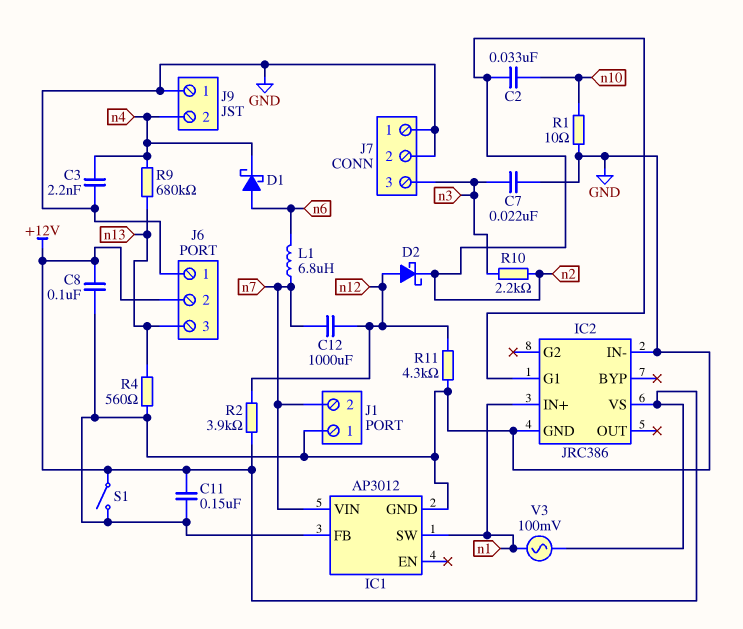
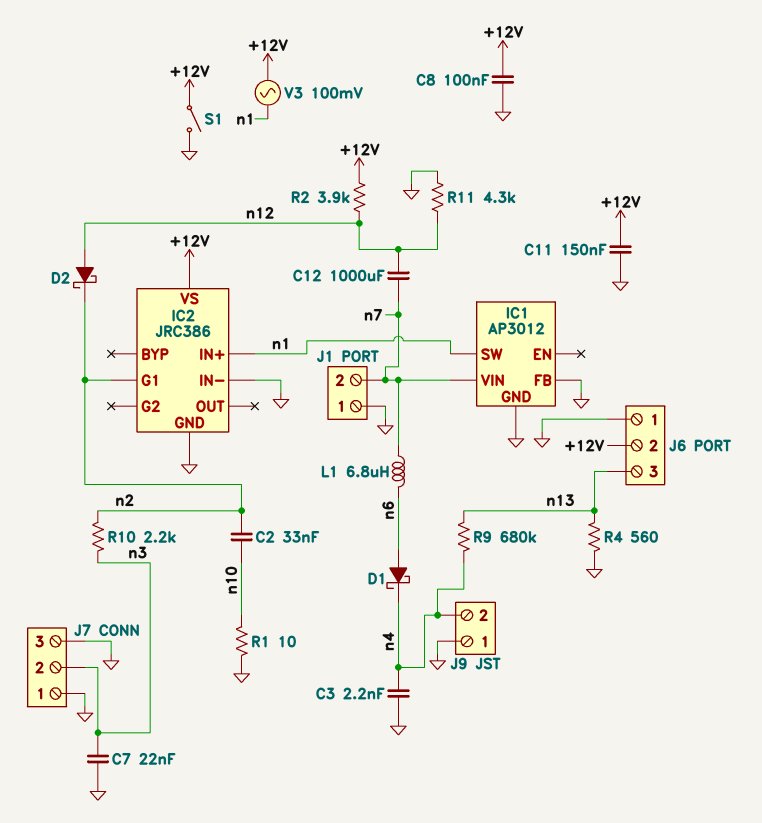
J7 pin 2: GND -> n3
J7 pin 3: n3 -> GND

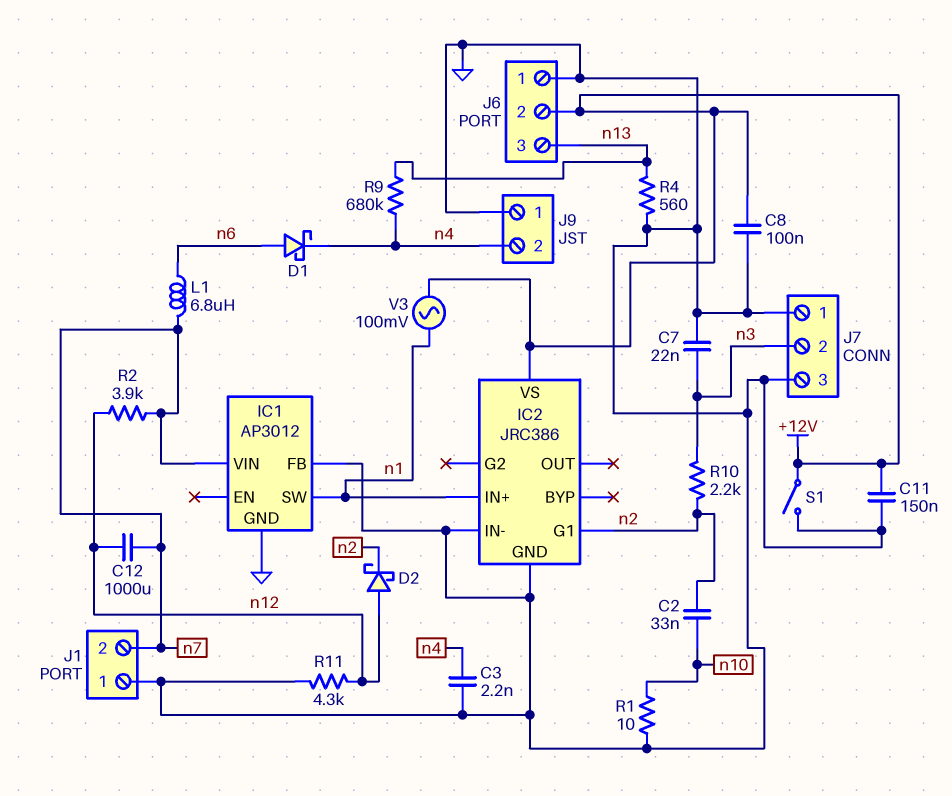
R2: 3.9k (+12V, n12) -> 3.9k (n7, n12)

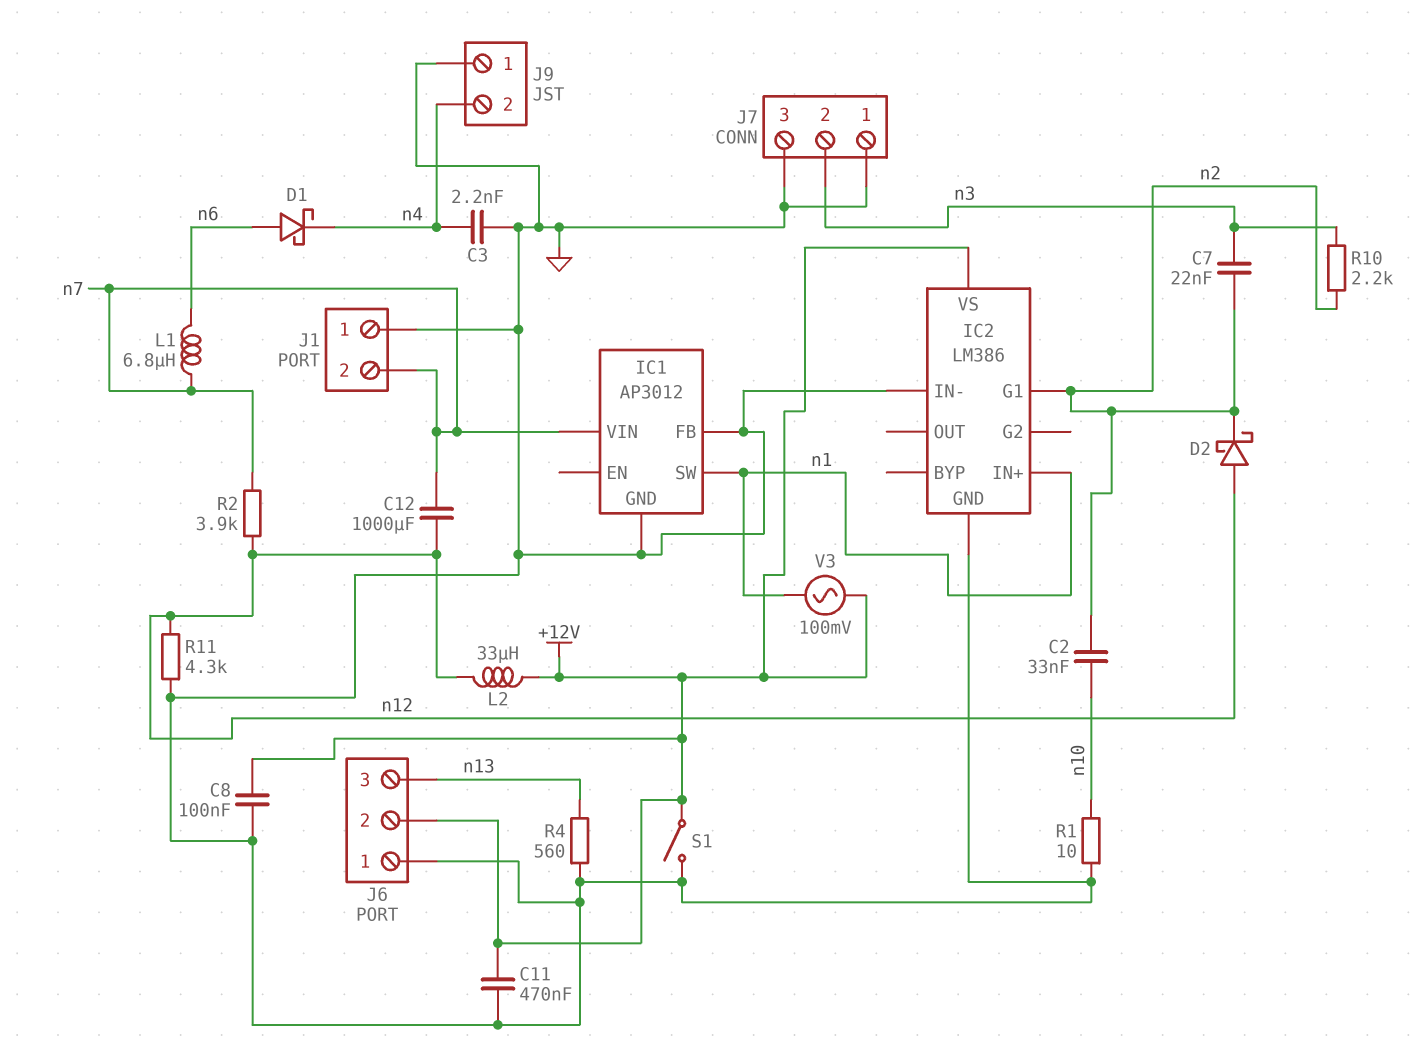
C7: 22nF (GND, n3) -> 22nF (n2, n3)
C11: 150nF (+12V, GND) -> 470nF (+12V, GND)
IC2: JRC386 -> LM386
L2: none -> 33uH (+12V, n12)
R9: 680k (n4, n13) -> none

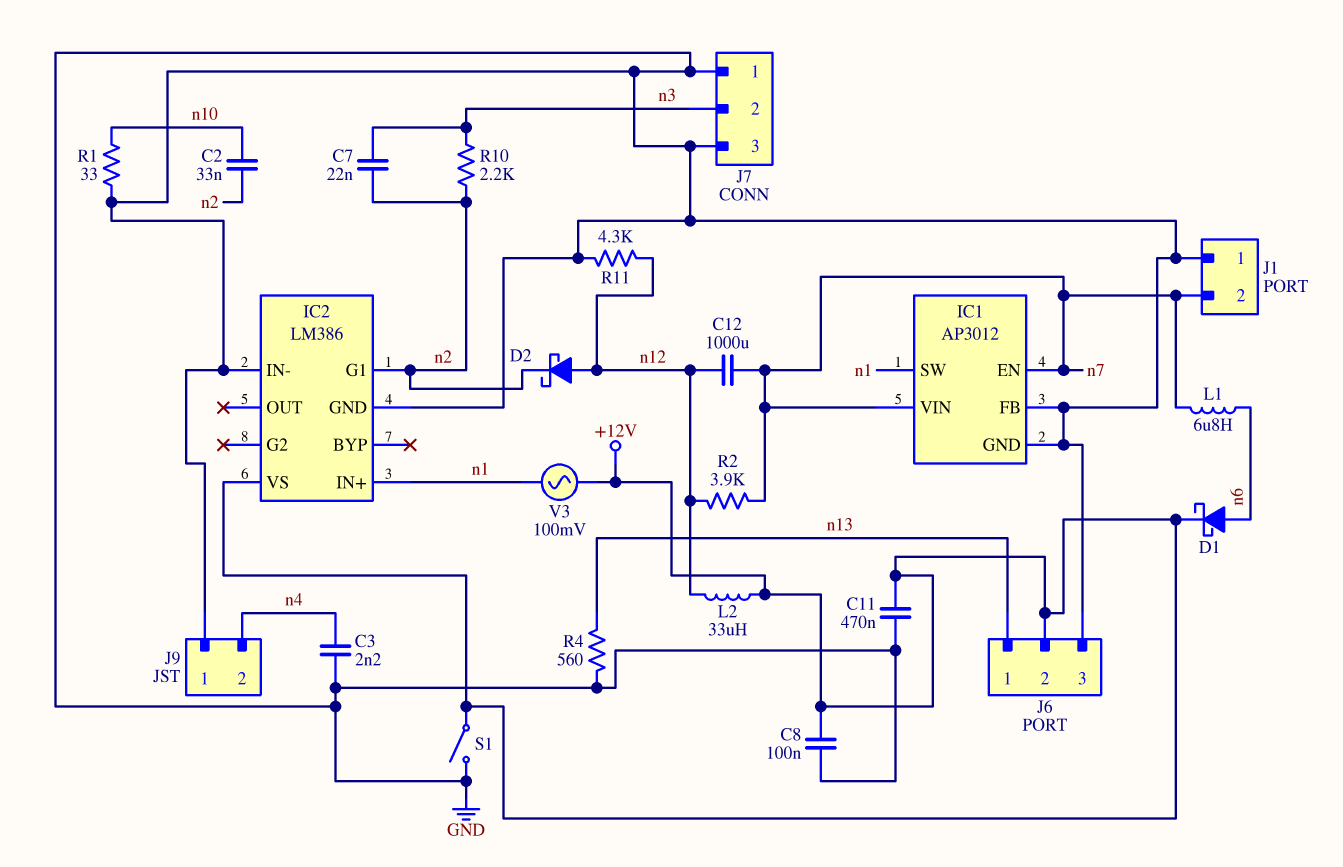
D1: schottky (A n6, K n4) -> schottky (A n6, K +12V)
IC1 pin EN: none -> n7
J6 pin 1: GND -> n13
J6 pin 3: n13 -> GND
R1: 10 (GND, n10) -> 33 (GND, n10)

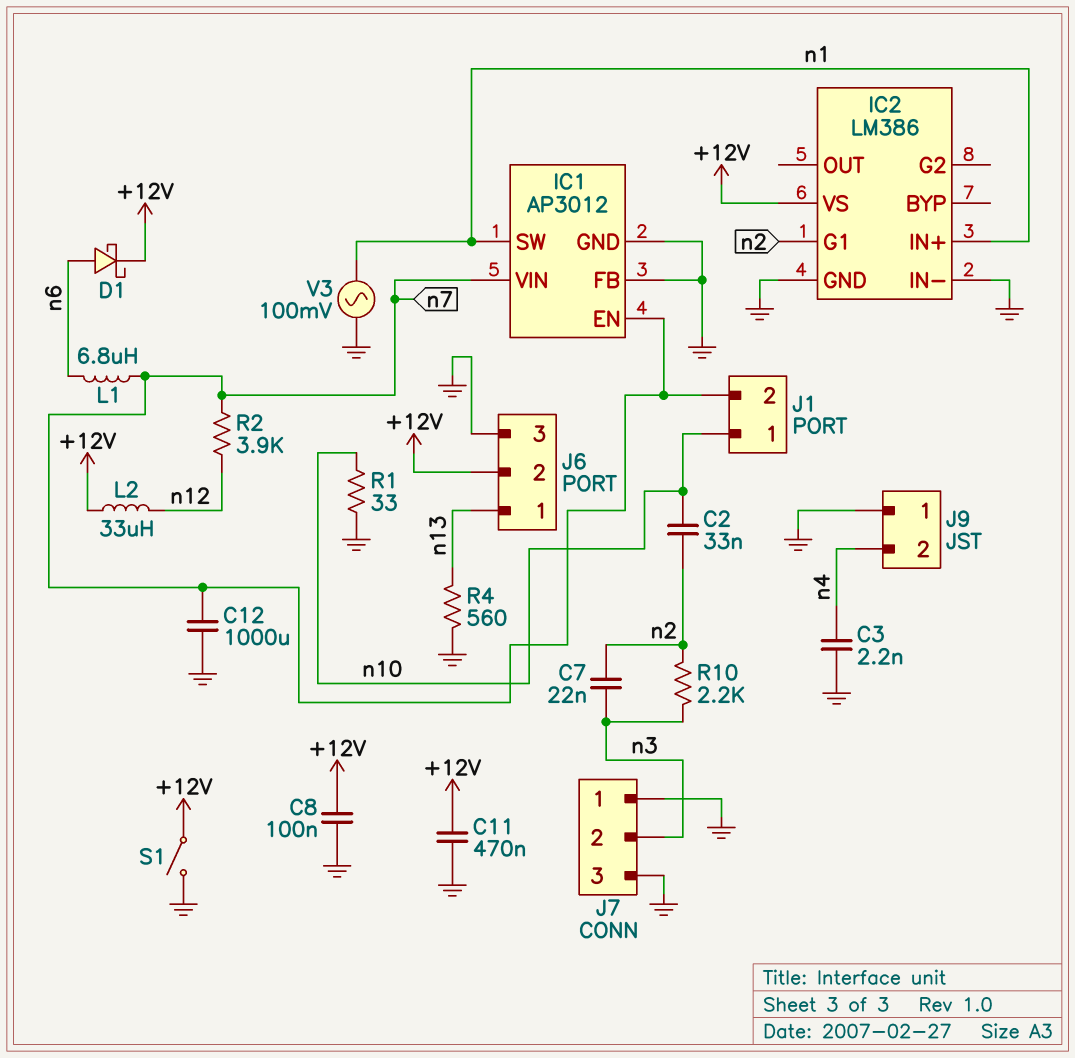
C12: 1000uF (n7, n12) -> 1000uF (GND, n7)
D2: schottky (A n12, K n2) -> none
J1 pin 1: GND -> n10
R11: 4.3k (GND, n12) -> none
V3: AC 100mV (+12V, n1) -> AC 100mV (GND, n1)

